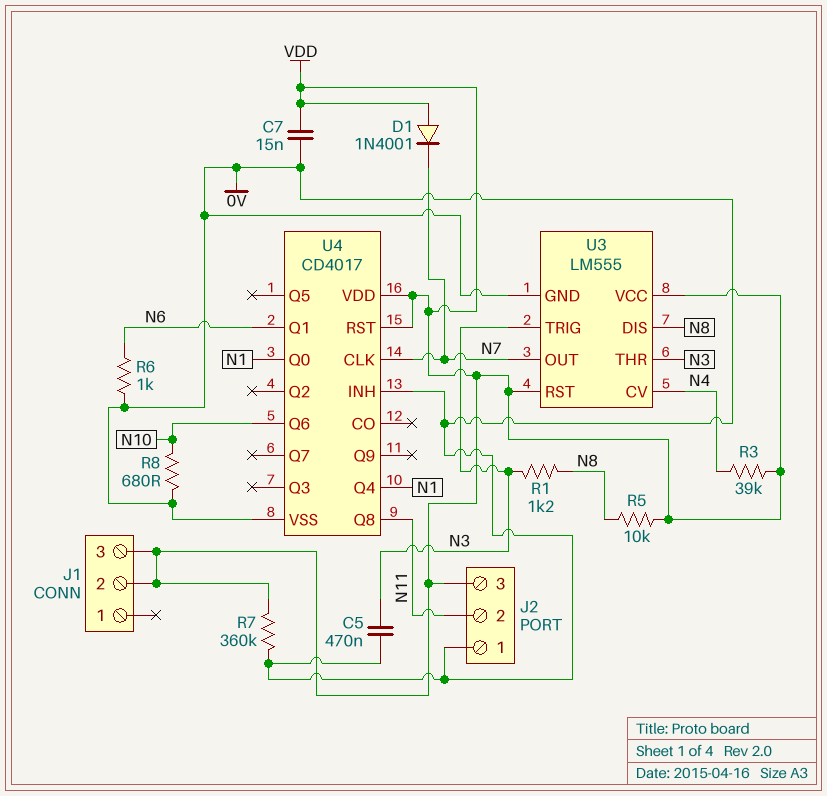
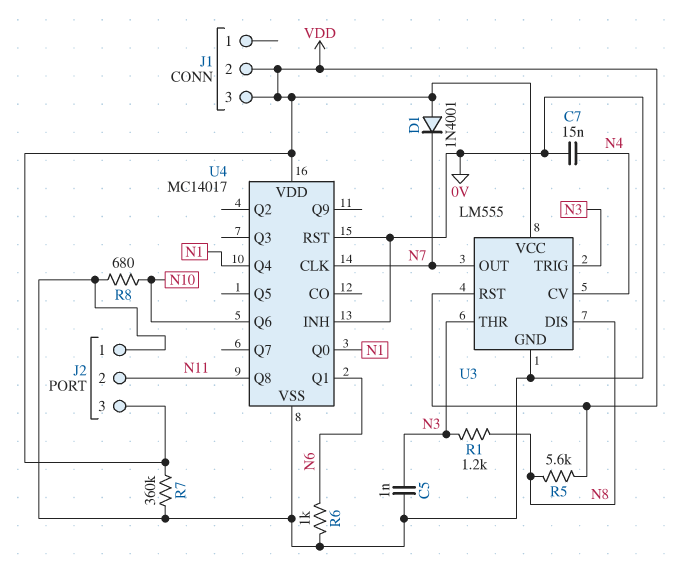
C5: 470nF (0V, N3) -> 1nF (0V, N3)
C7: 15nF (0V, VDD) -> 15nF (0V, N4)
R3: 39k (N4, VDD) -> none
R5: 10k (N8, VDD) -> 5.6k (N8, VDD)
U4: CD4017 -> MC14017
U4 pin RST: VDD -> 0V

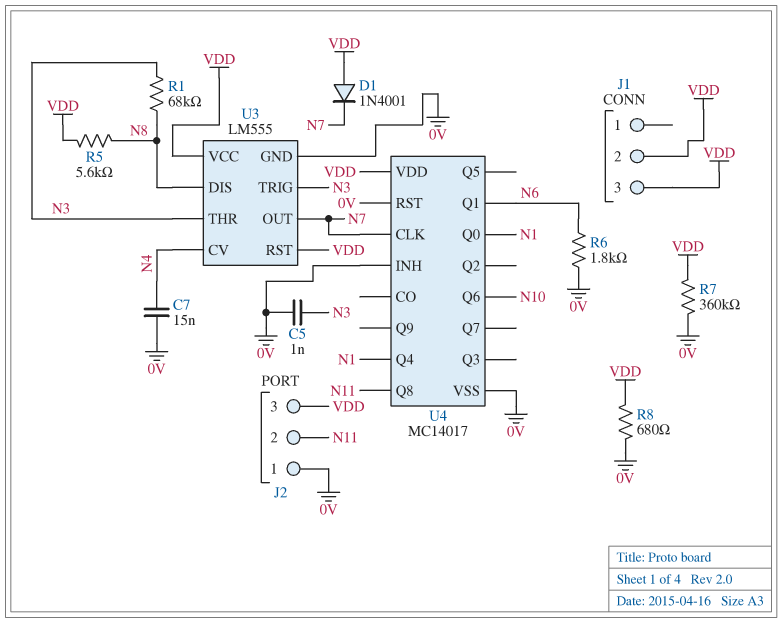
R1: 1.2k (N3, N8) -> 68k (N3, N8)
R6: 1k (0V, N6) -> 1.8k (0V, N6)
R8: 680 (0V, N10) -> 680 (0V, VDD)

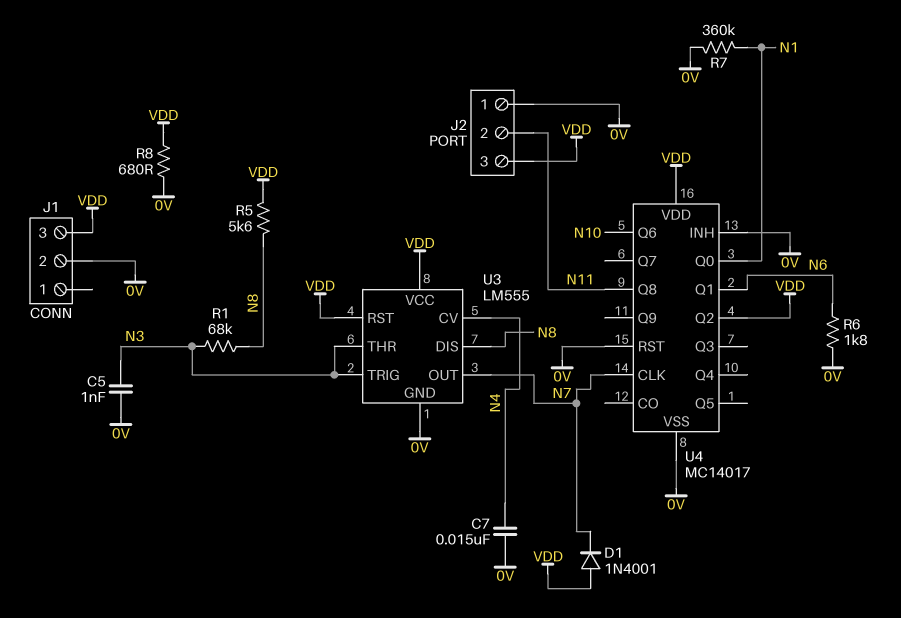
J1 pin 2: VDD -> 0V
R7: 360k (0V, VDD) -> 360k (0V, N1)
U4 pin Q2: none -> VDD
U4 pin Q4: N1 -> none

